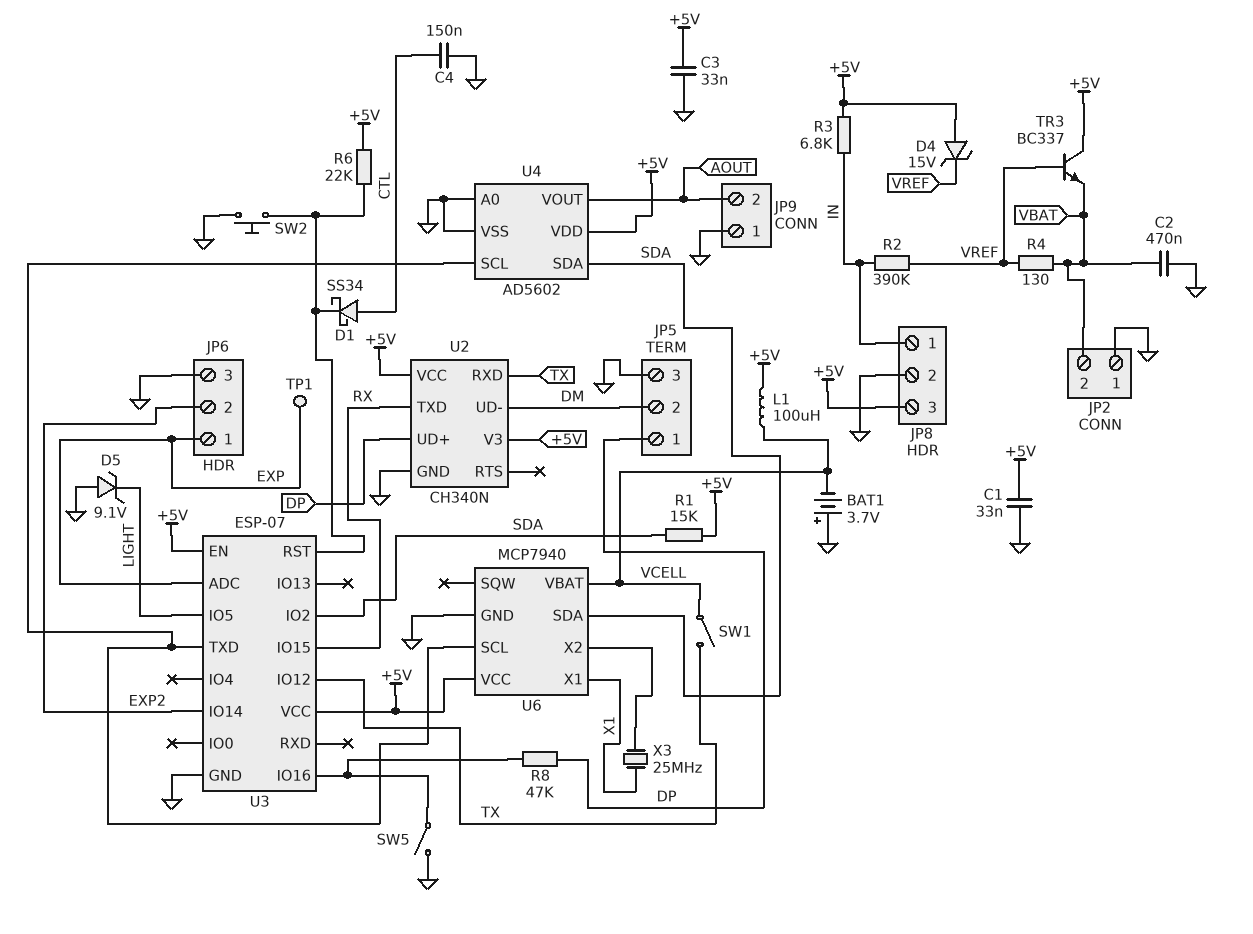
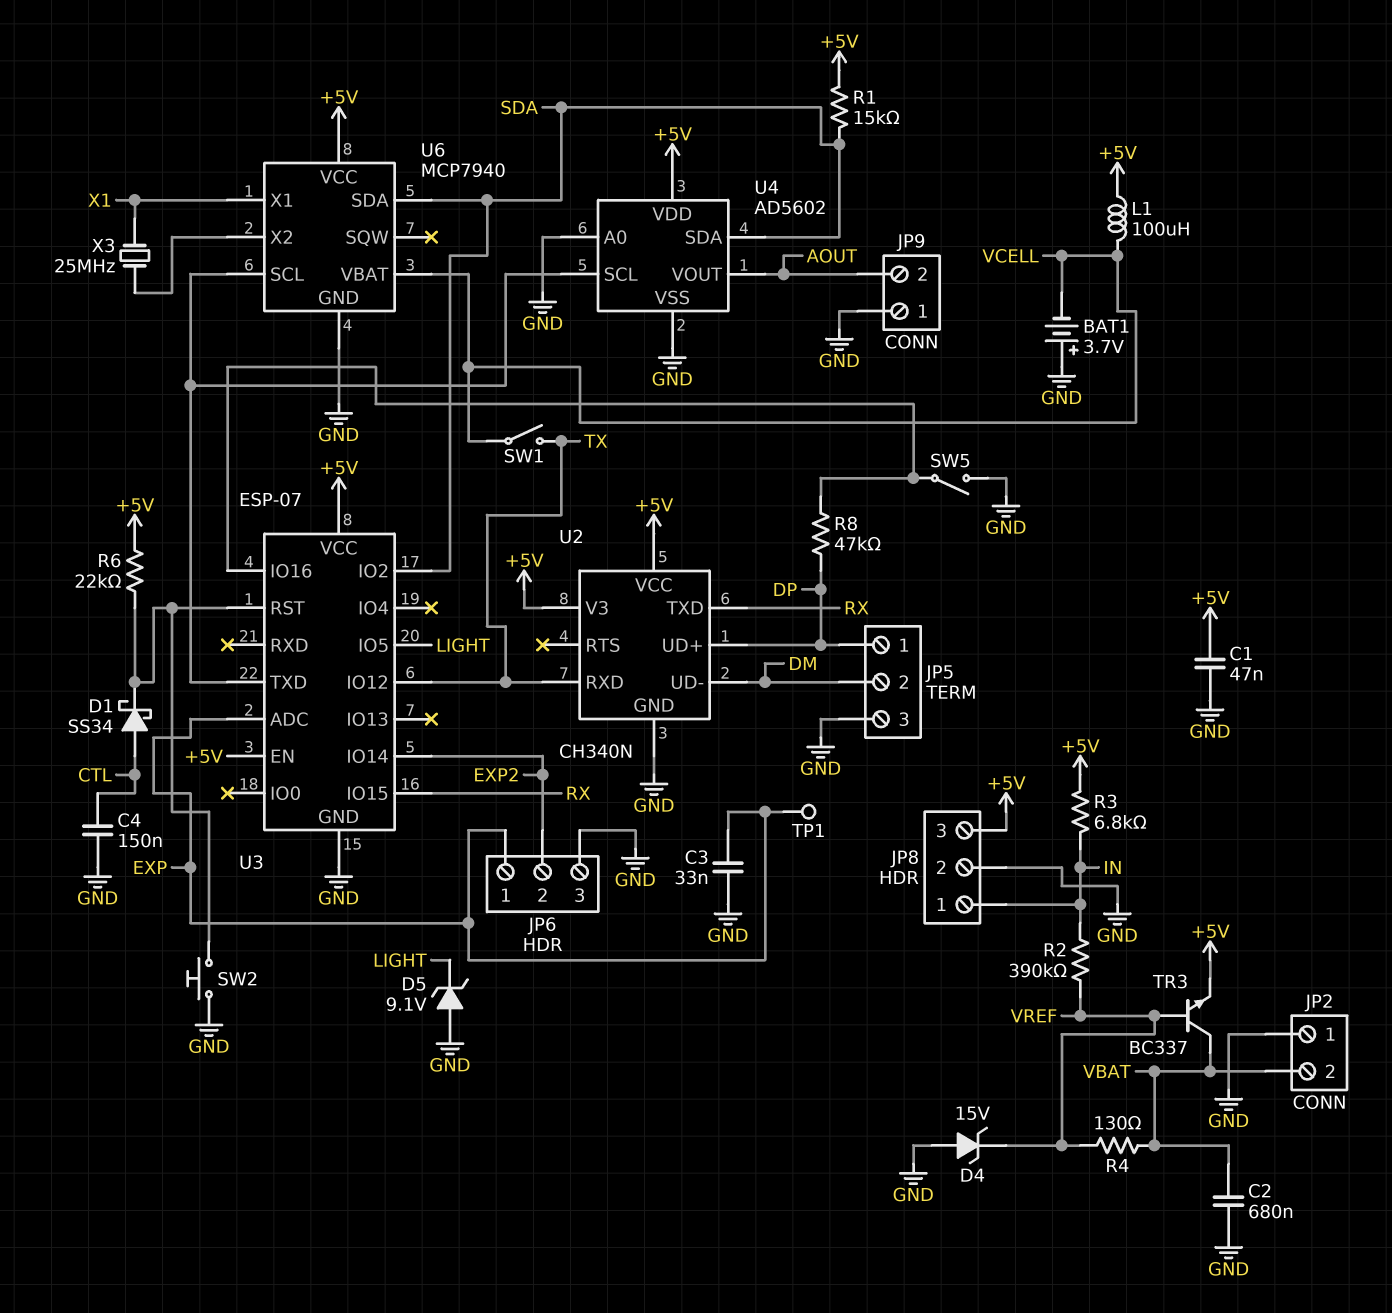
C1: 33nF (+5V, GND) -> 47nF (+5V, GND)
C2: 470nF (GND, VBAT) -> 680nF (GND, VBAT)
C3: 33nF (+5V, GND) -> 33nF (EXP, GND)
D4: zener 15V (A +5V, K VREF) -> zener 15V (A GND, K VREF)
TR3: NPN BC337 (B VREF, C +5V, E VBAT) -> NPN BC337 (B VREF, C VBAT, E +5V)

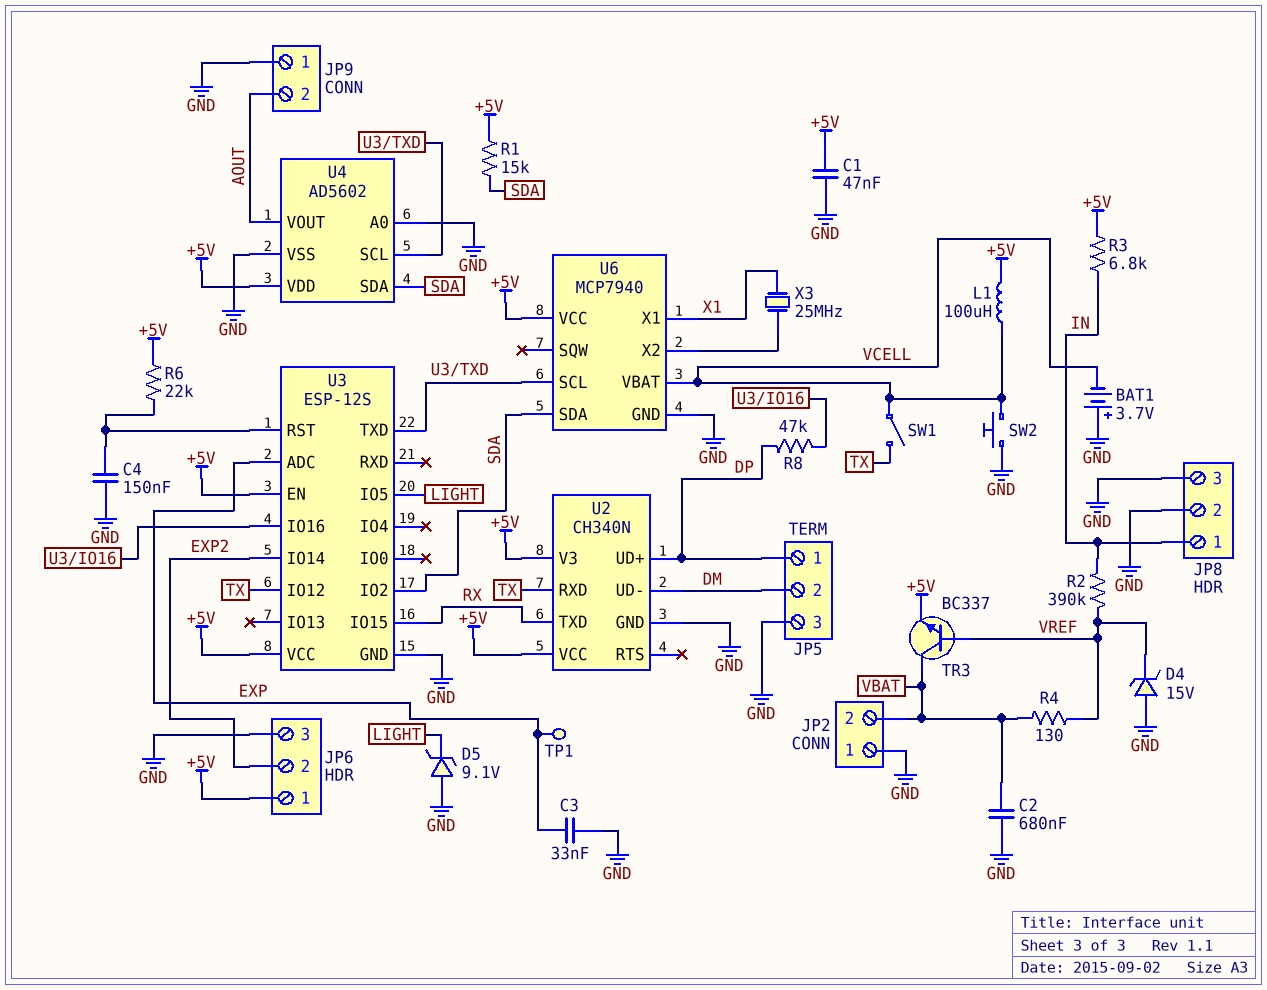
C4: 150nF (CTL, GND) -> 150nF (GND, U3/RST)
D1: schottky SS34 (A CTL, K U3/RST) -> none
JP6 pin 1: EXP -> +5V
JP8 pin 3: +5V -> GND
SW2: button (GND, U3/RST) -> button (GND, VCELL)
SW5: switch (GND, U3/IO16) -> none
U3: ESP-07 -> ESP-12S

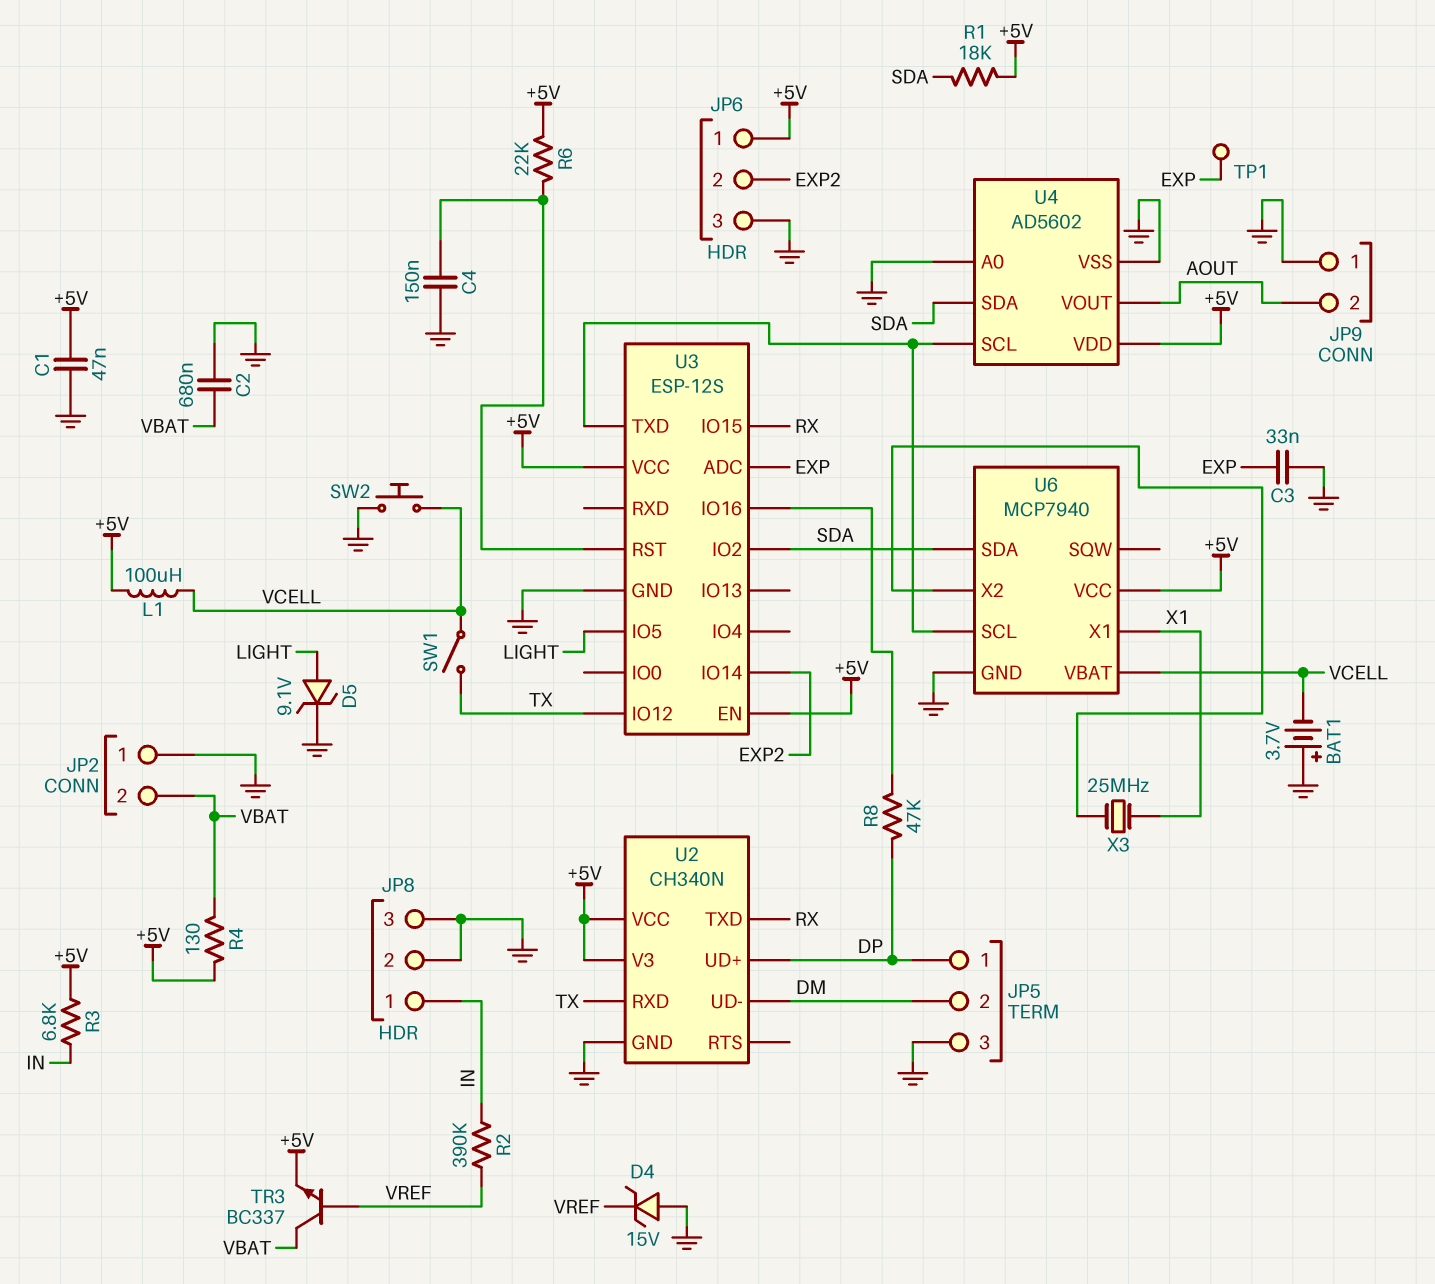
D5: zener 9.1V (A GND, K LIGHT) -> zener 9.1V (A LIGHT, K GND)
R1: 15k (+5V, SDA) -> 18k (+5V, SDA)
R4: 130 (VBAT, VREF) -> 130 (+5V, VBAT)

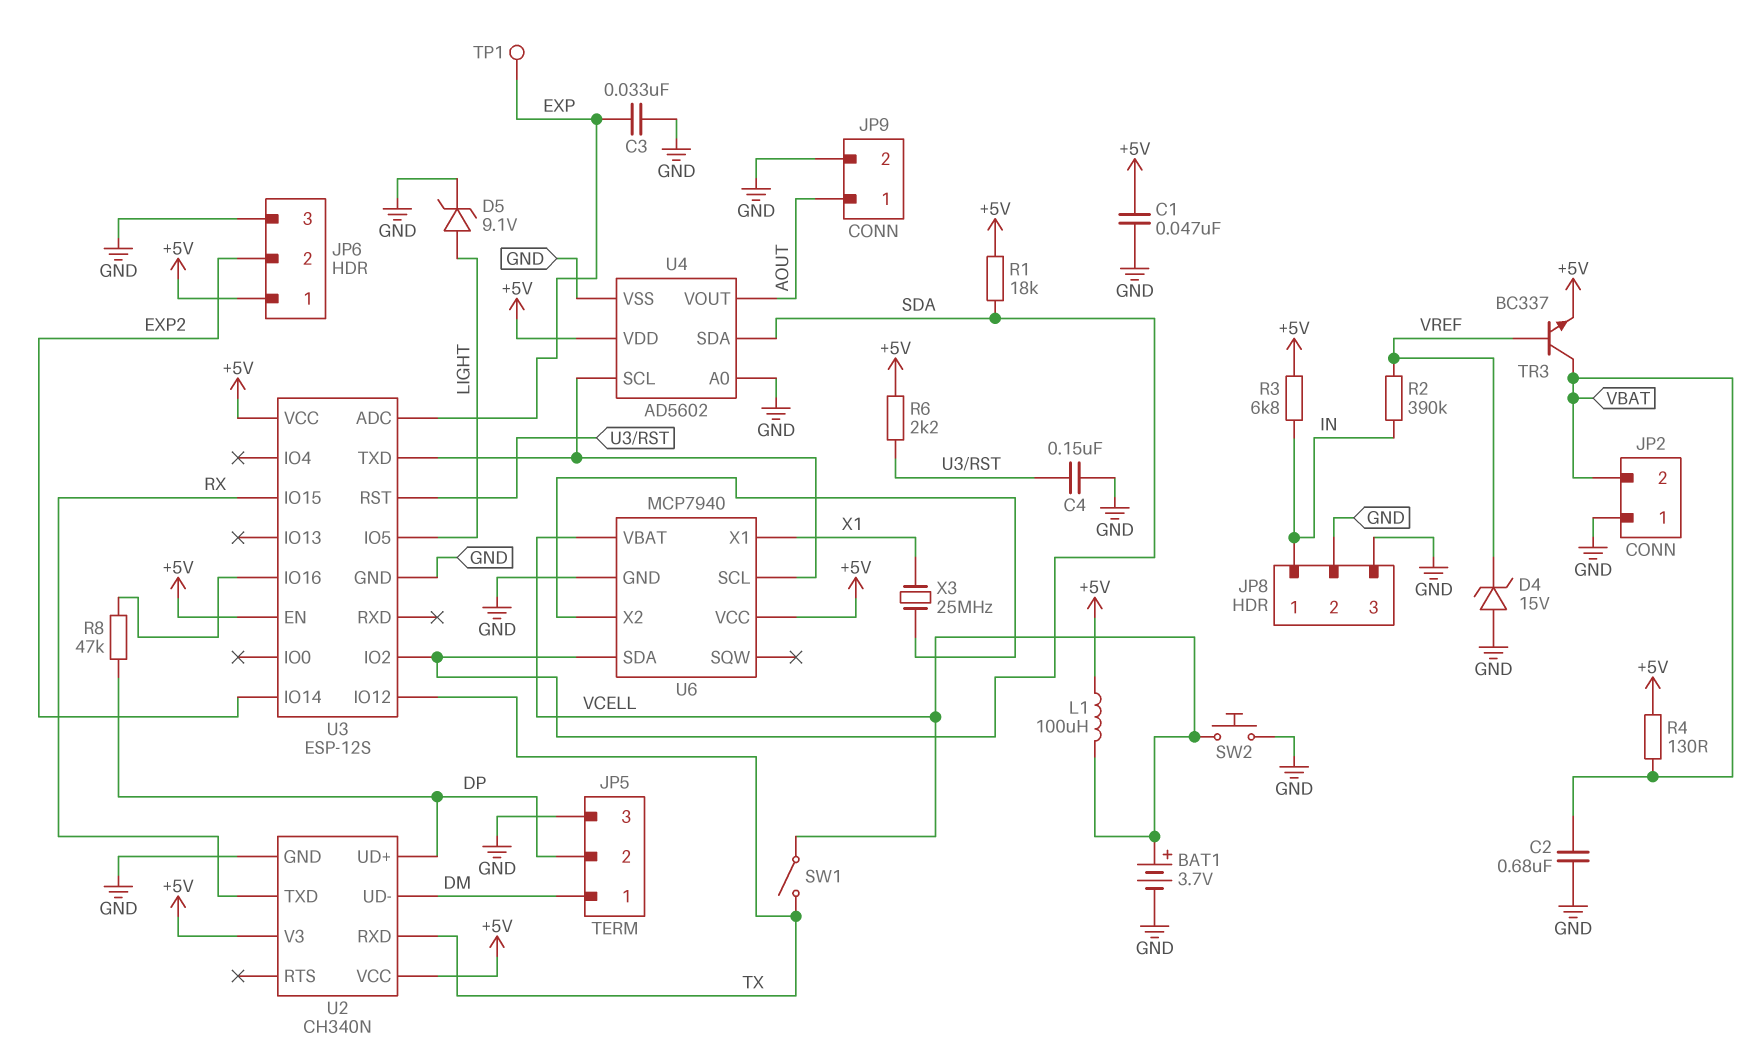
BAT1: 3.7V (plus GND, minus VCELL) -> 3.7V (plus VCELL, minus GND)
JP5 pin 1: DP -> DM
JP5 pin 2: DM -> DP
JP9 pin 1: GND -> AOUT
JP9 pin 2: AOUT -> GND
R6: 22k (+5V, U3/RST) -> 2.2k (+5V, U3/RST)

